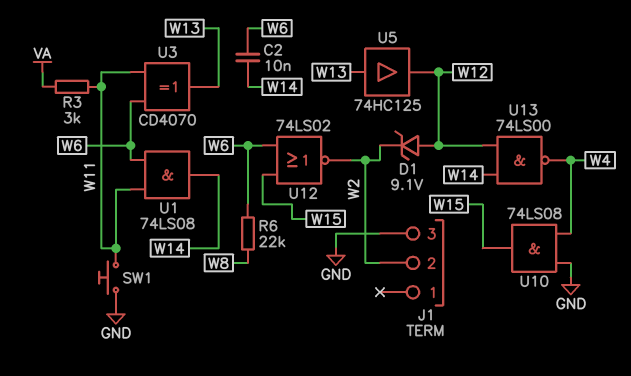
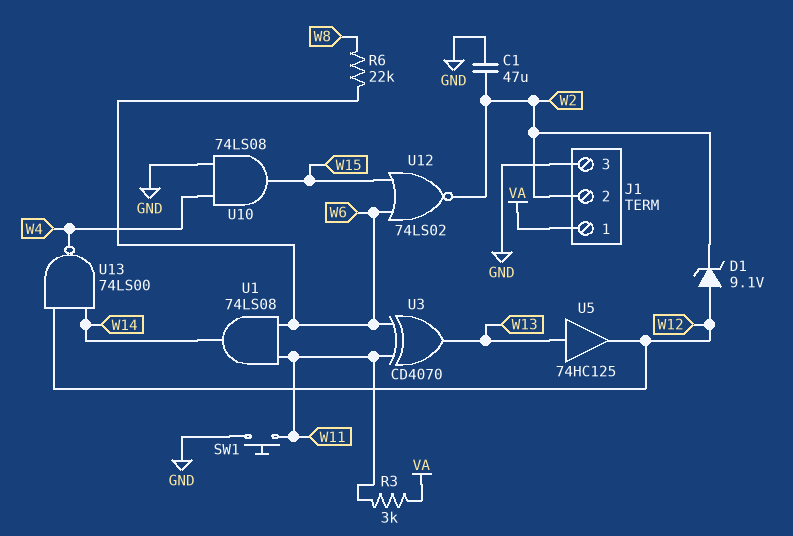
C1: none -> 47uF (GND, W2)
C2: 10nF (W6, W14) -> none
J1 pin 1: none -> VA

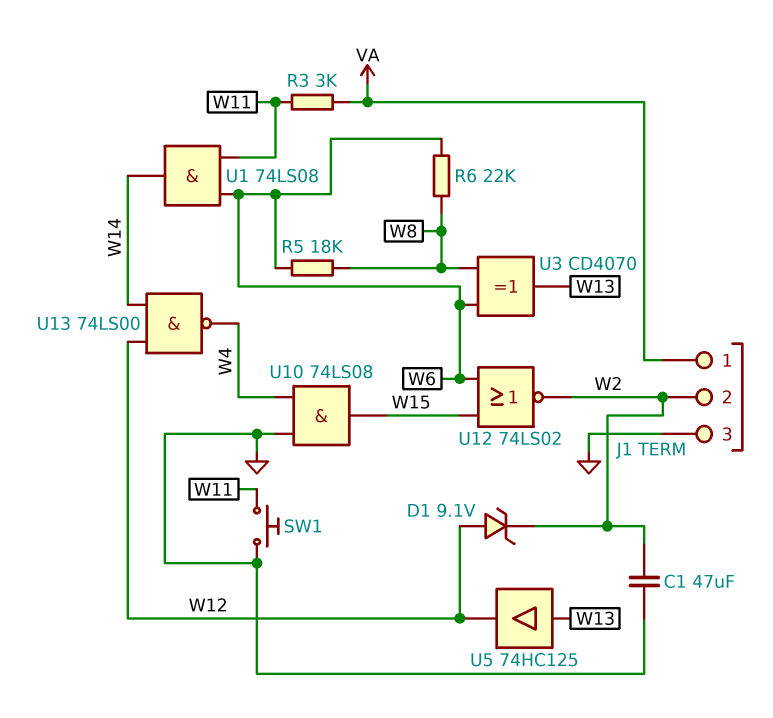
R5: none -> 18k (W6, W8)
U3: XOR CD4070 (in W6, in W11, out W13) -> XOR CD4070 (in W6, in W8, out W13)

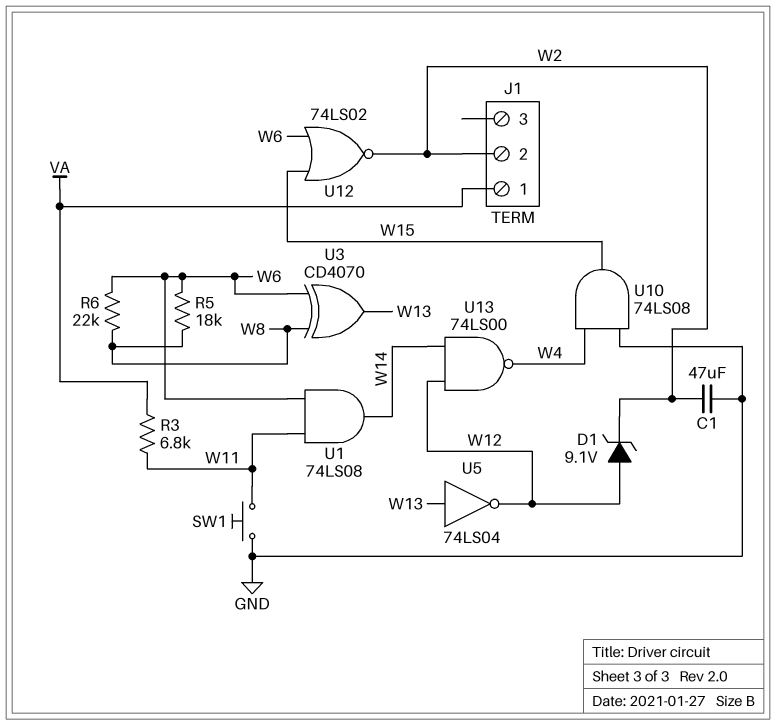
J1 pin 3: GND -> none
R3: 3k (VA, W11) -> 6.8k (VA, W11)
U5: buffer 74HC125 (in W13, out W12) -> NOT 74LS04 (in W13, out W12)

